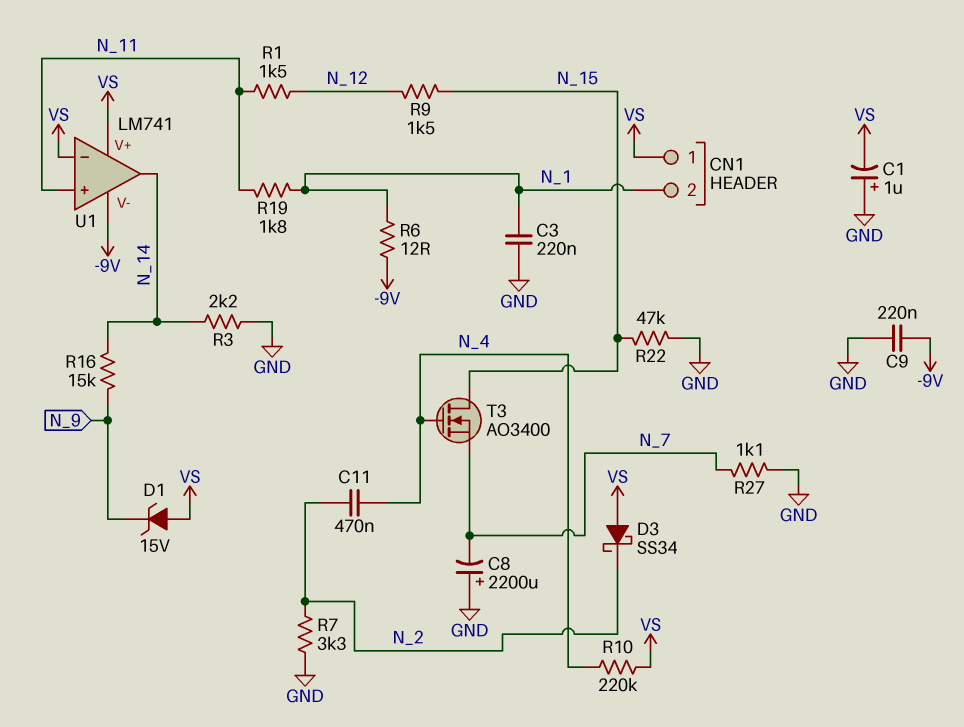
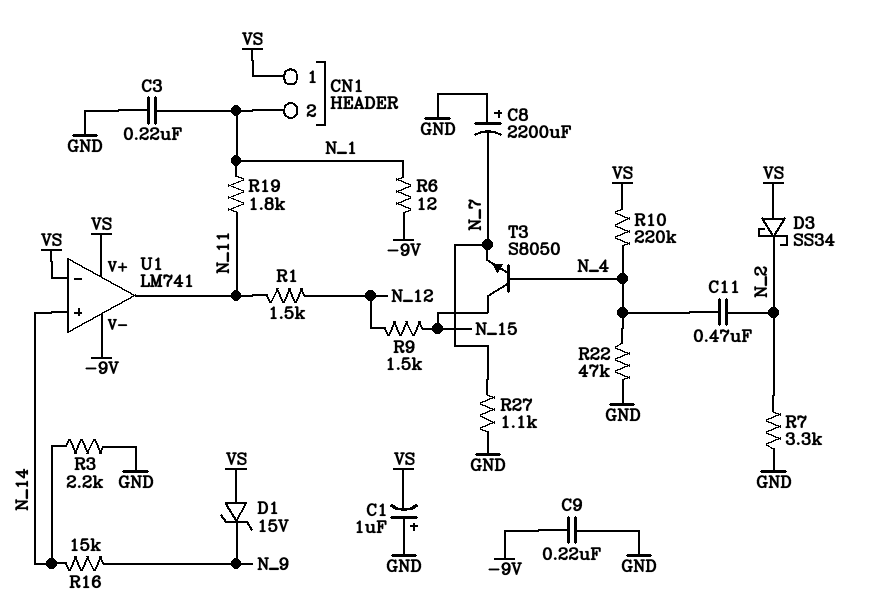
R22: 47k (GND, N_15) -> 47k (GND, N_4)
T3: NMOS AO3400 (G N_4, D N_15, S N_7) -> NPN S8050 (B N_4, C N_15, E N_7)
U1 pin in+: N_11 -> N_14
U1 pin out: N_14 -> N_11

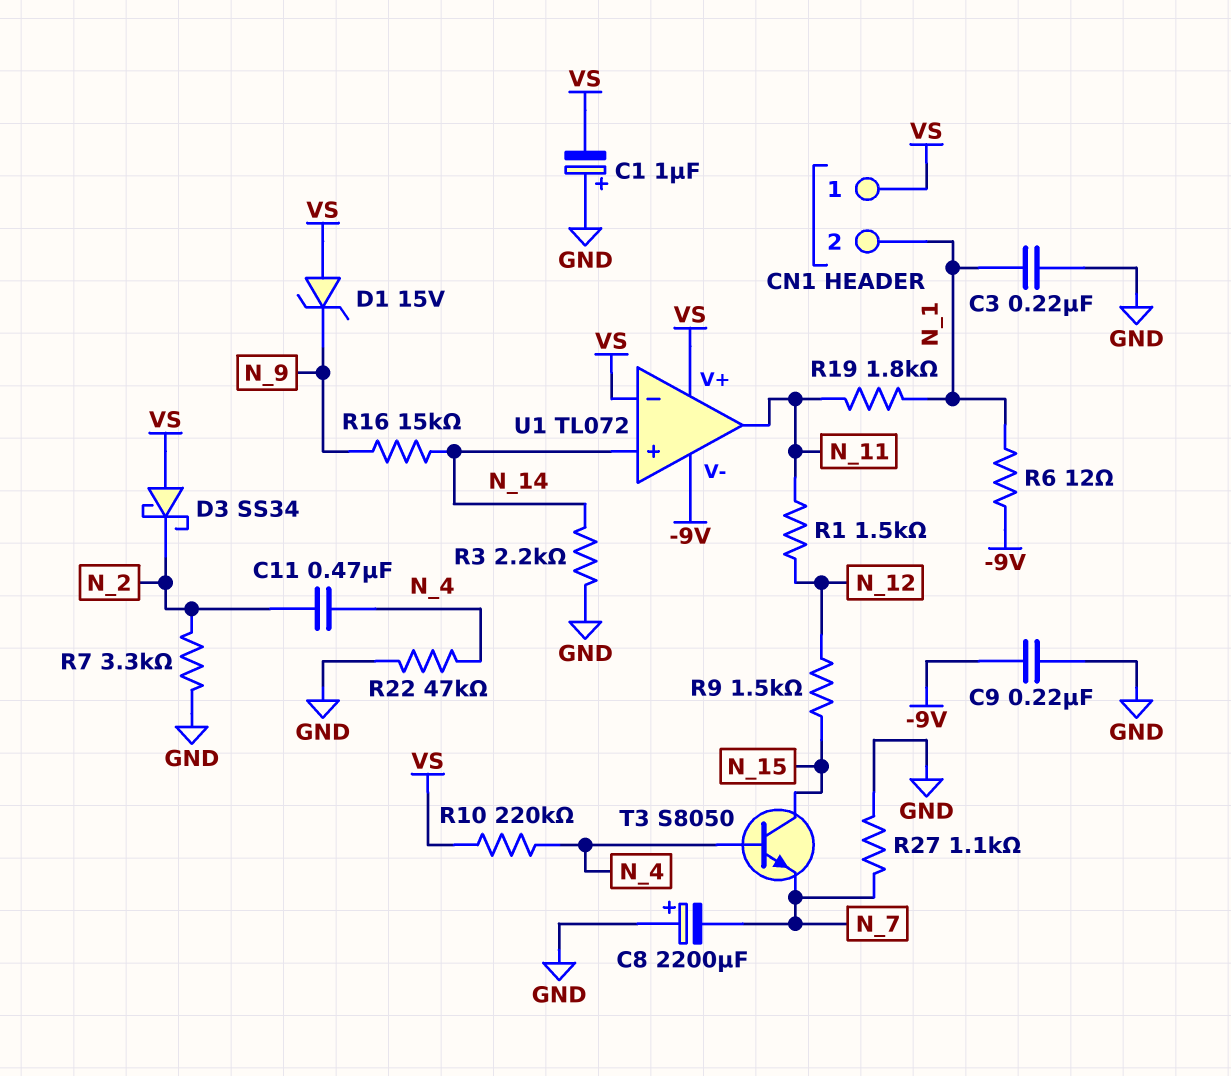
U1: LM741 -> TL072

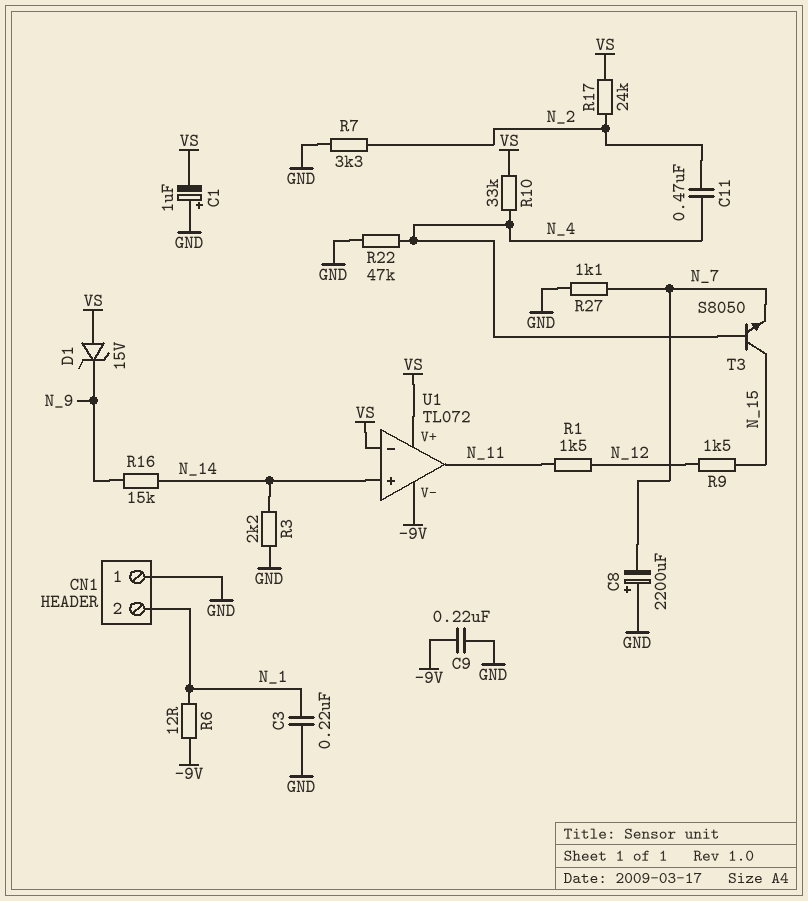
CN1 pin 1: VS -> GND
D3: schottky SS34 (A VS, K N_2) -> none
R10: 220k (N_4, VS) -> 33k (N_4, VS)
R17: none -> 24k (N_2, VS)
R19: 1.8k (N_1, N_11) -> none

